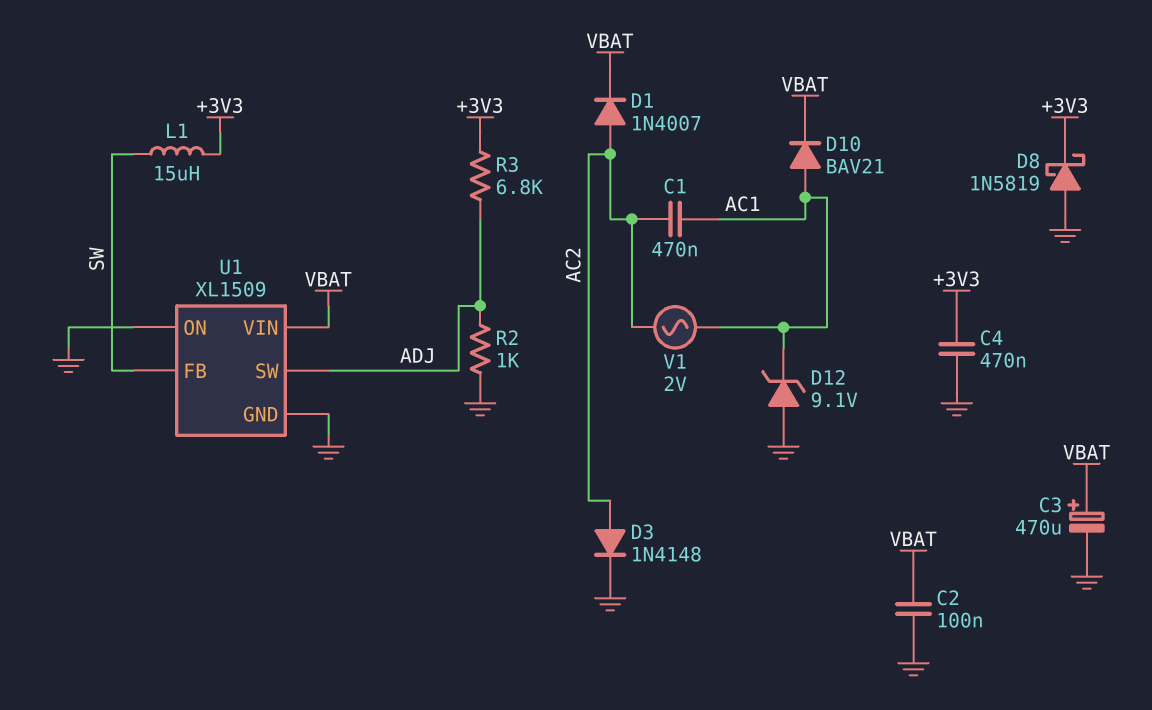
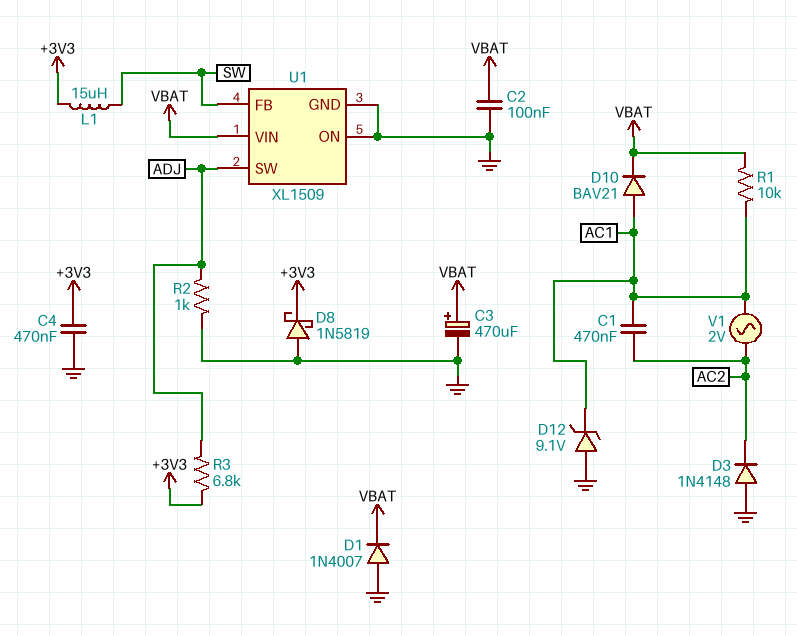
D1: diode 1N4007 (A AC2, K VBAT) -> diode 1N4007 (A GND, K VBAT)
D3: diode 1N4148 (A AC2, K GND) -> diode 1N4148 (A GND, K AC2)
R1: none -> 10k (AC1, VBAT)

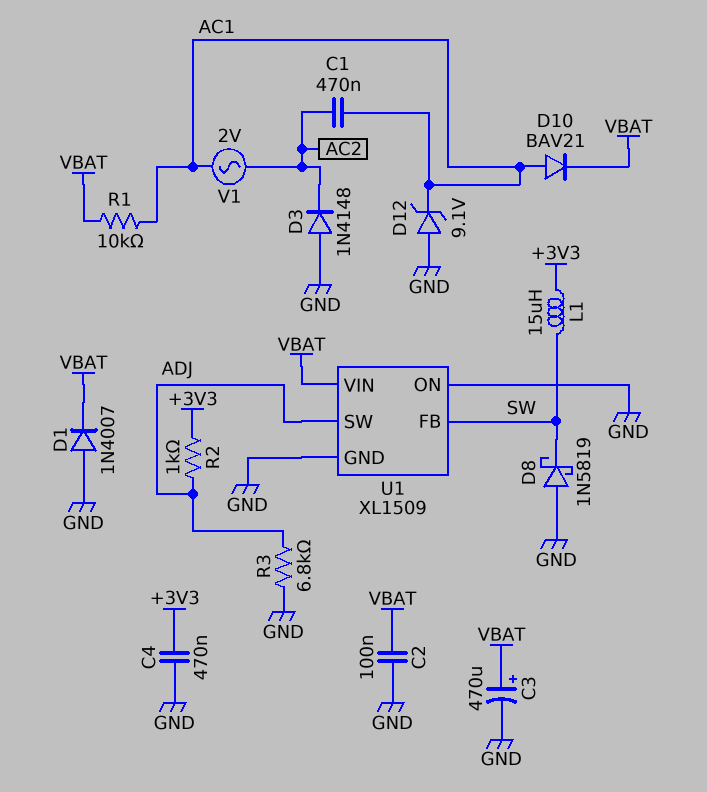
D8: schottky 1N5819 (A GND, K +3V3) -> schottky 1N5819 (A GND, K SW)
R2: 1k (ADJ, GND) -> 1k (+3V3, ADJ)
R3: 6.8k (+3V3, ADJ) -> 6.8k (ADJ, GND)

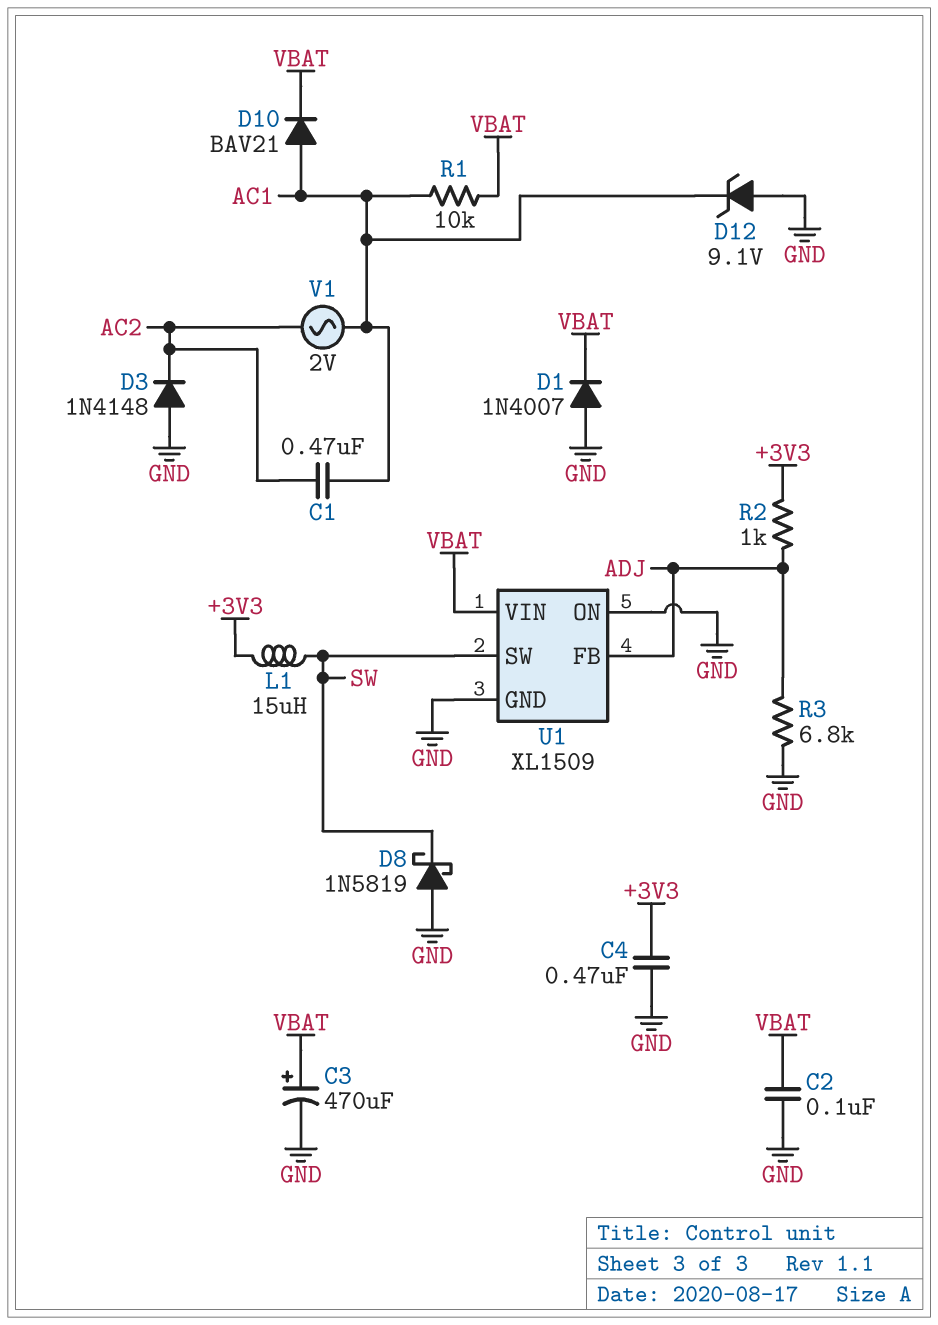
U1 pin FB: SW -> ADJ
U1 pin SW: ADJ -> SW

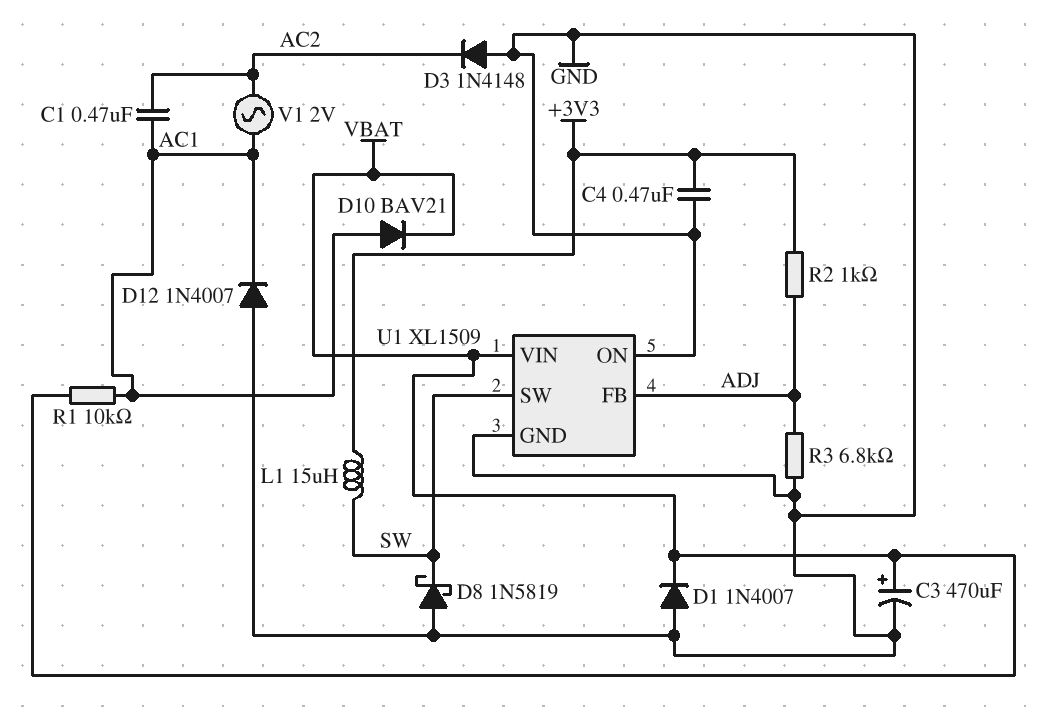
C2: 100nF (GND, VBAT) -> none
D12: zener 9.1V (A GND, K AC1) -> diode 1N4007 (A GND, K AC1)

